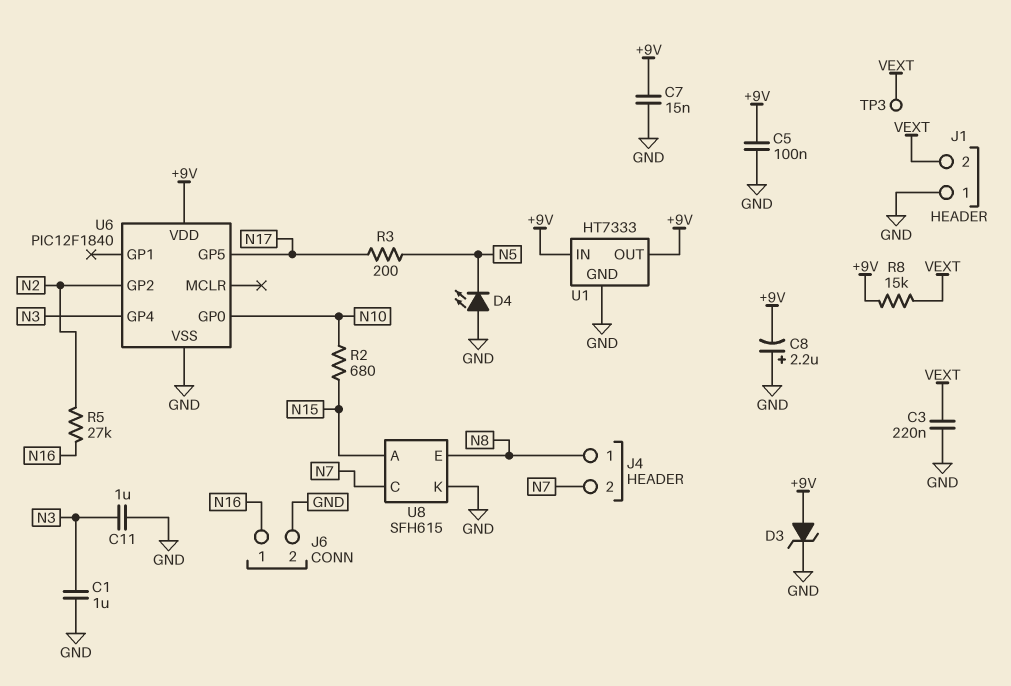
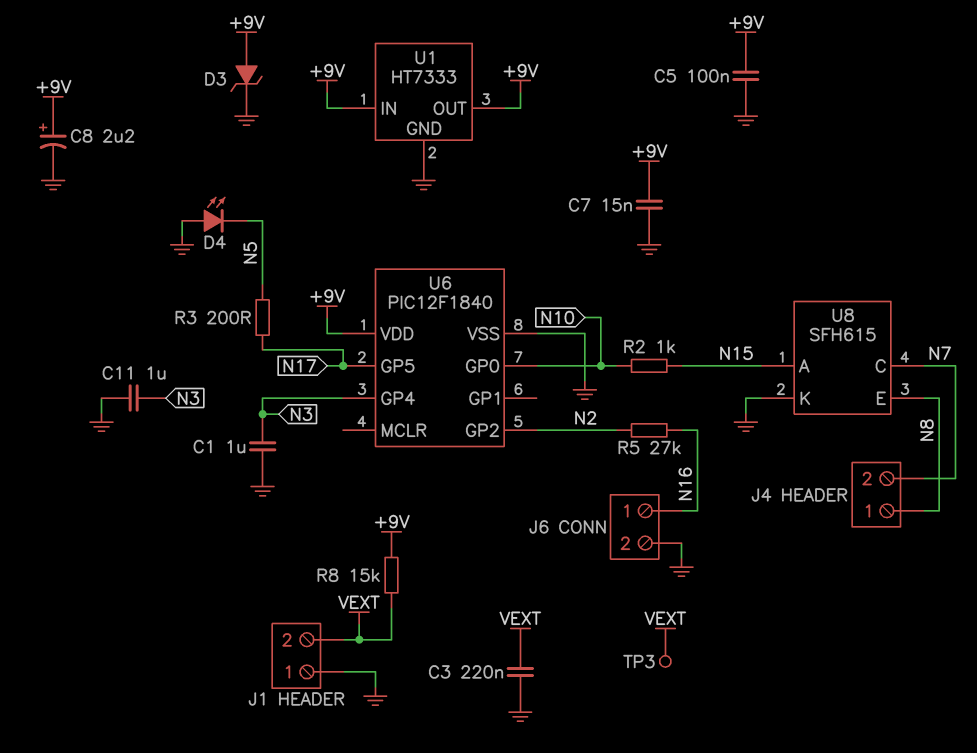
C8: 2.2uF (plus GND, minus +9V) -> 2.2uF (plus +9V, minus GND)
R2: 680 (N10, N15) -> 1k (N10, N15)

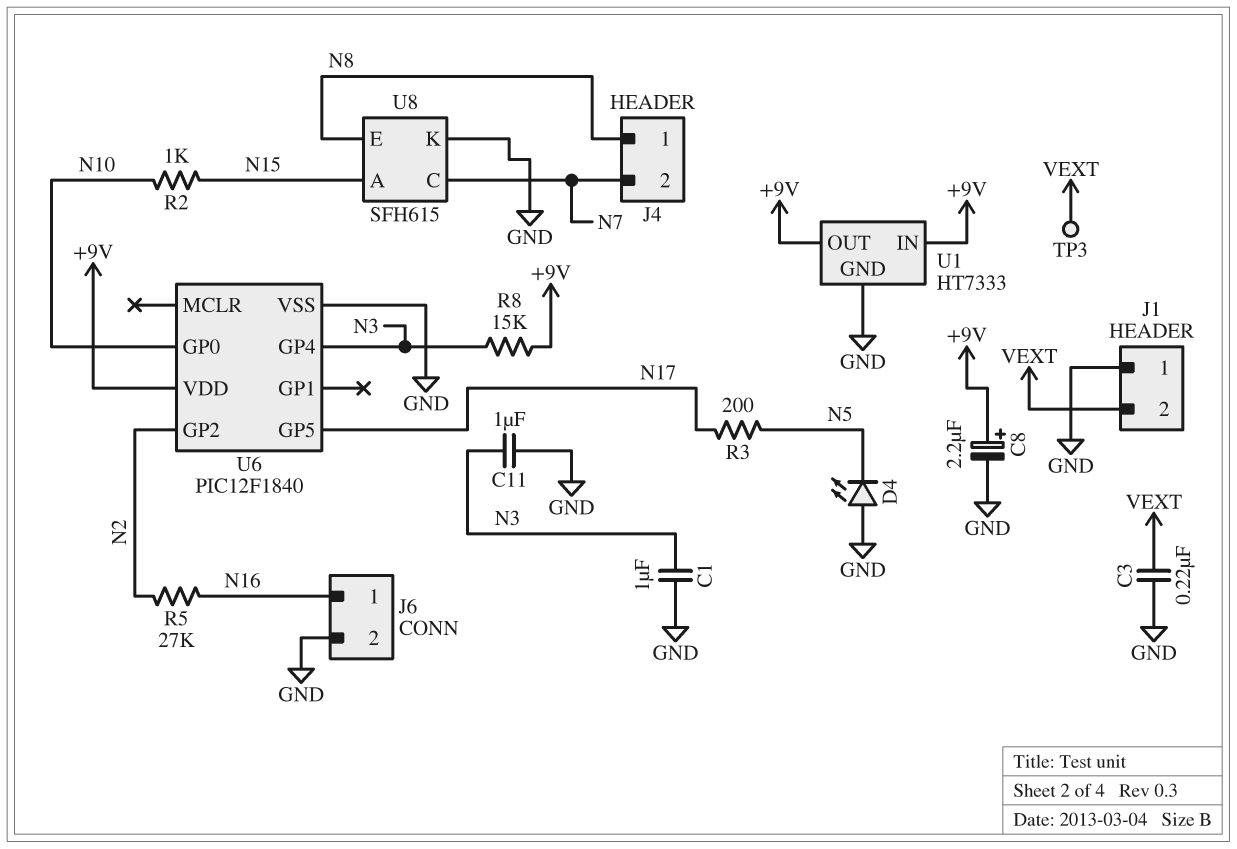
C5: 100nF (+9V, GND) -> none
C7: 15nF (+9V, GND) -> none
D3: zener (A +9V, K GND) -> none
R8: 15k (+9V, VEXT) -> 15k (+9V, N3)

